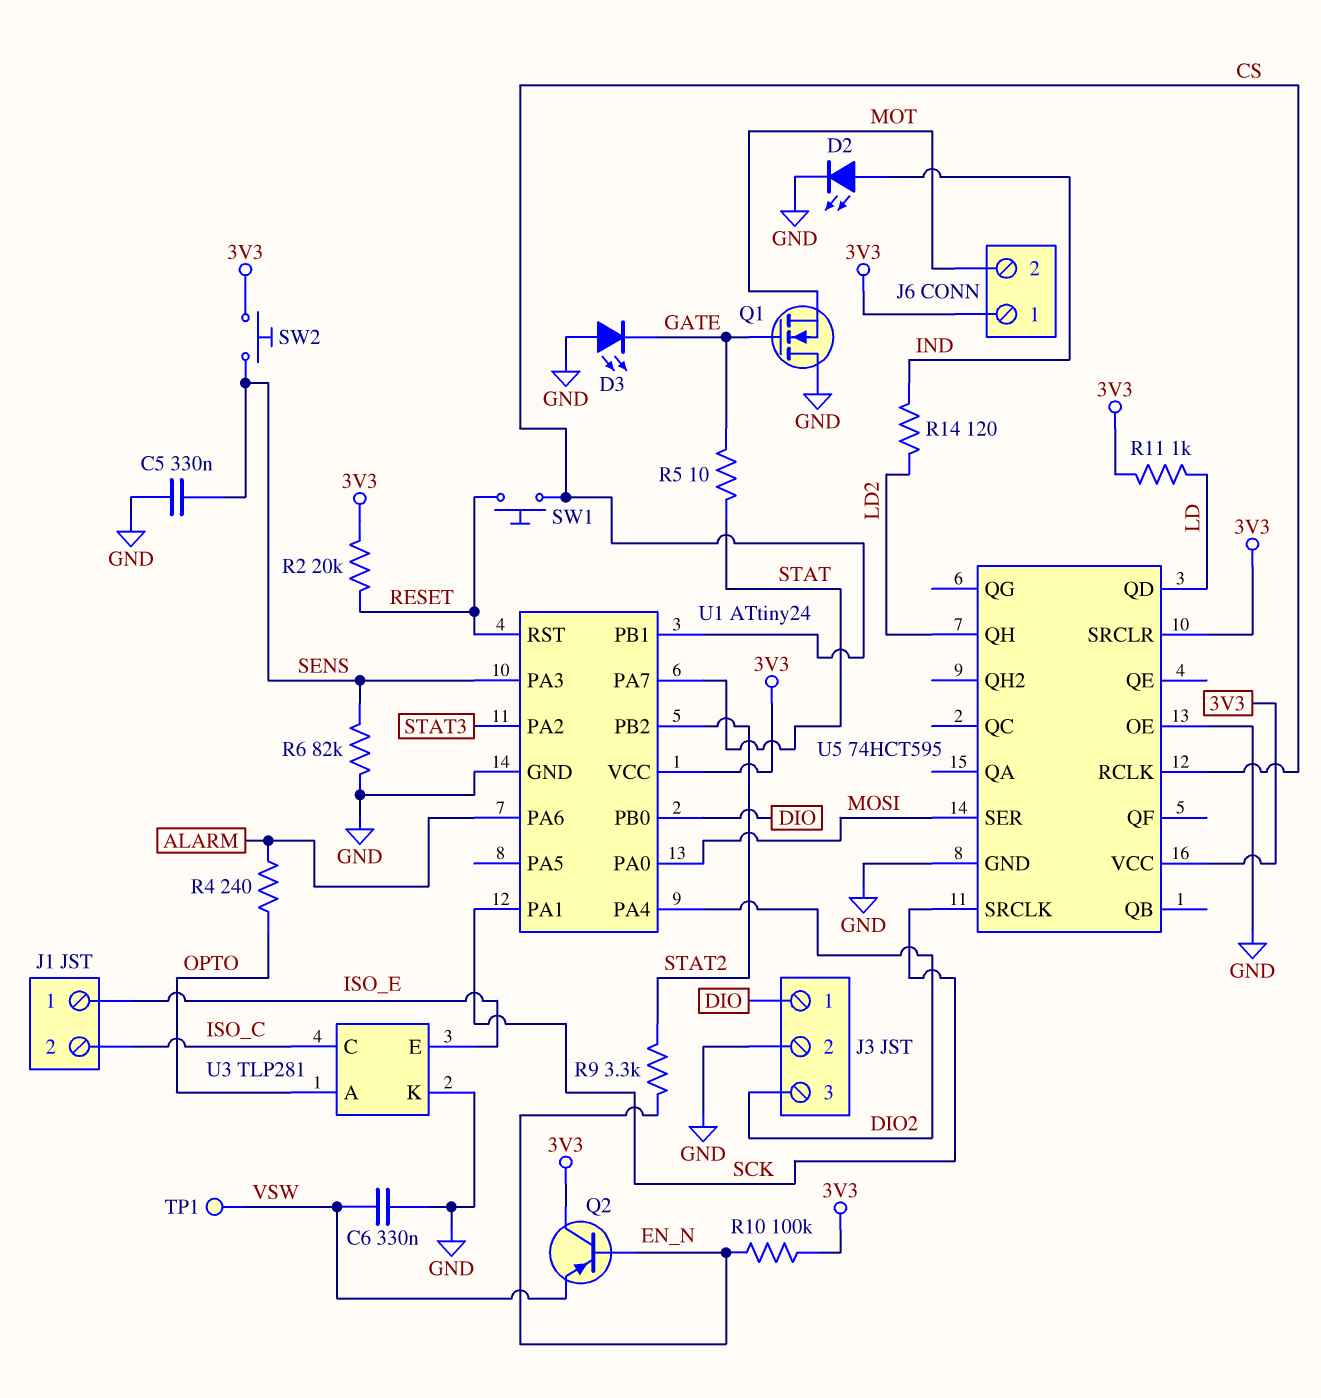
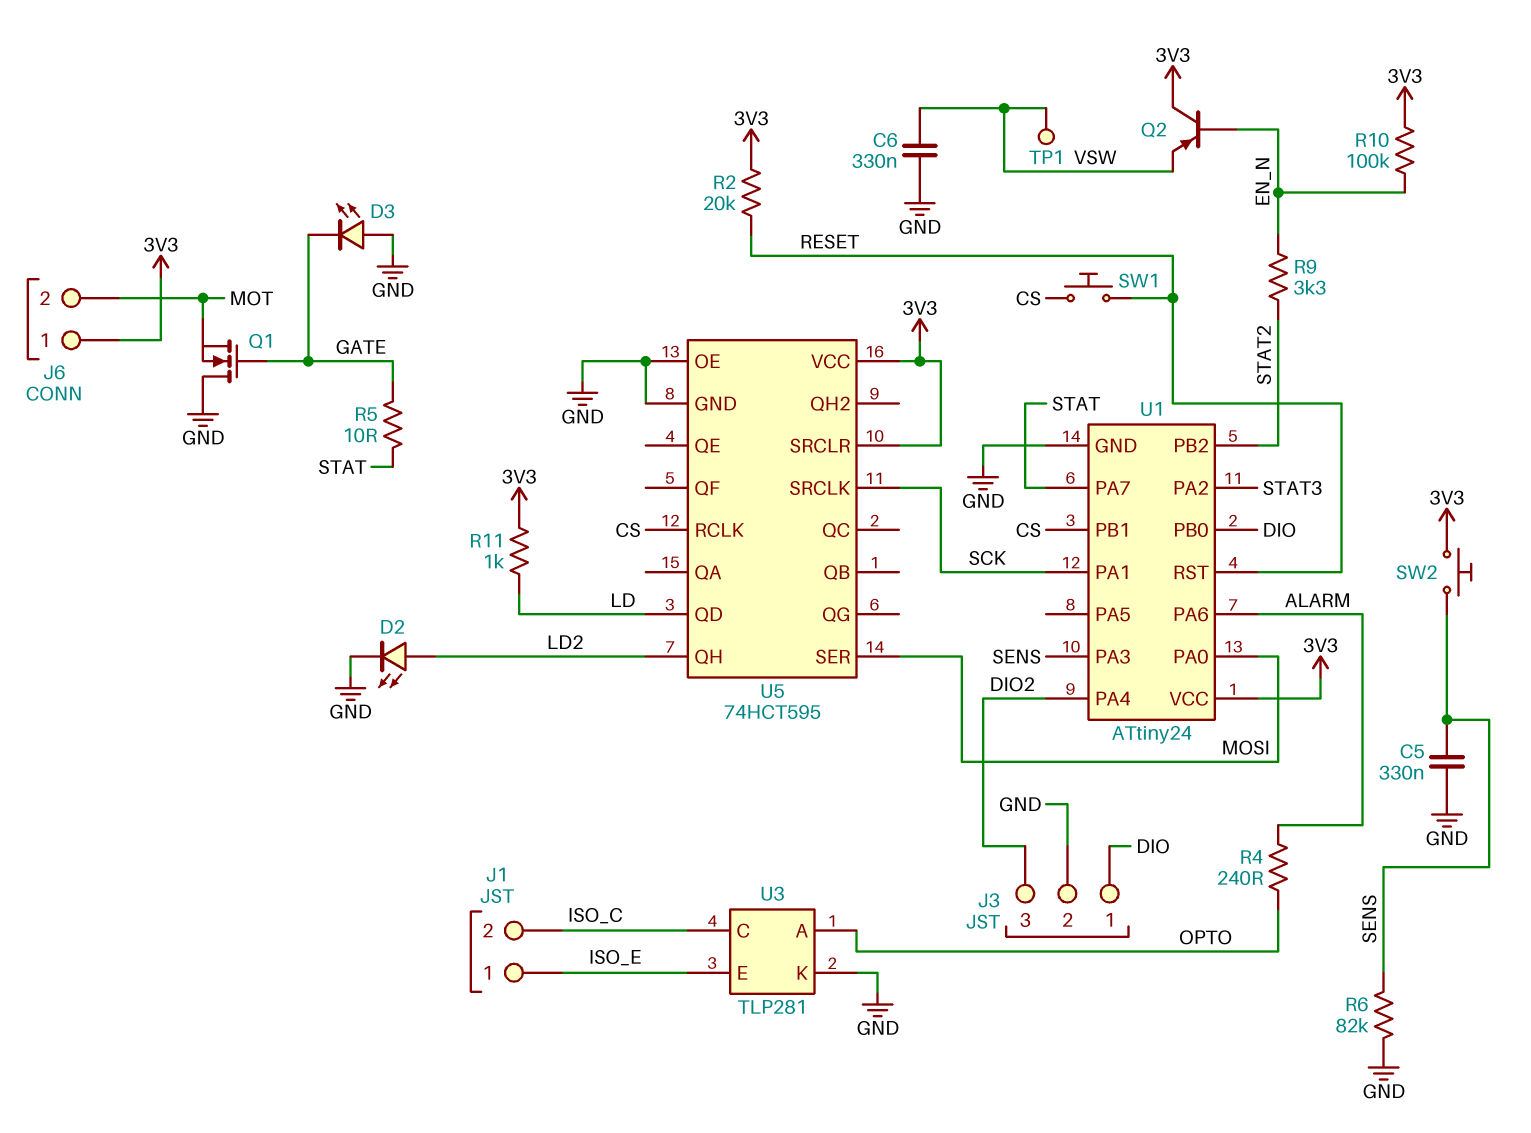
D2: LED (A IND, K GND) -> LED (A LD2, K GND)
R14: 120 (IND, LD2) -> none

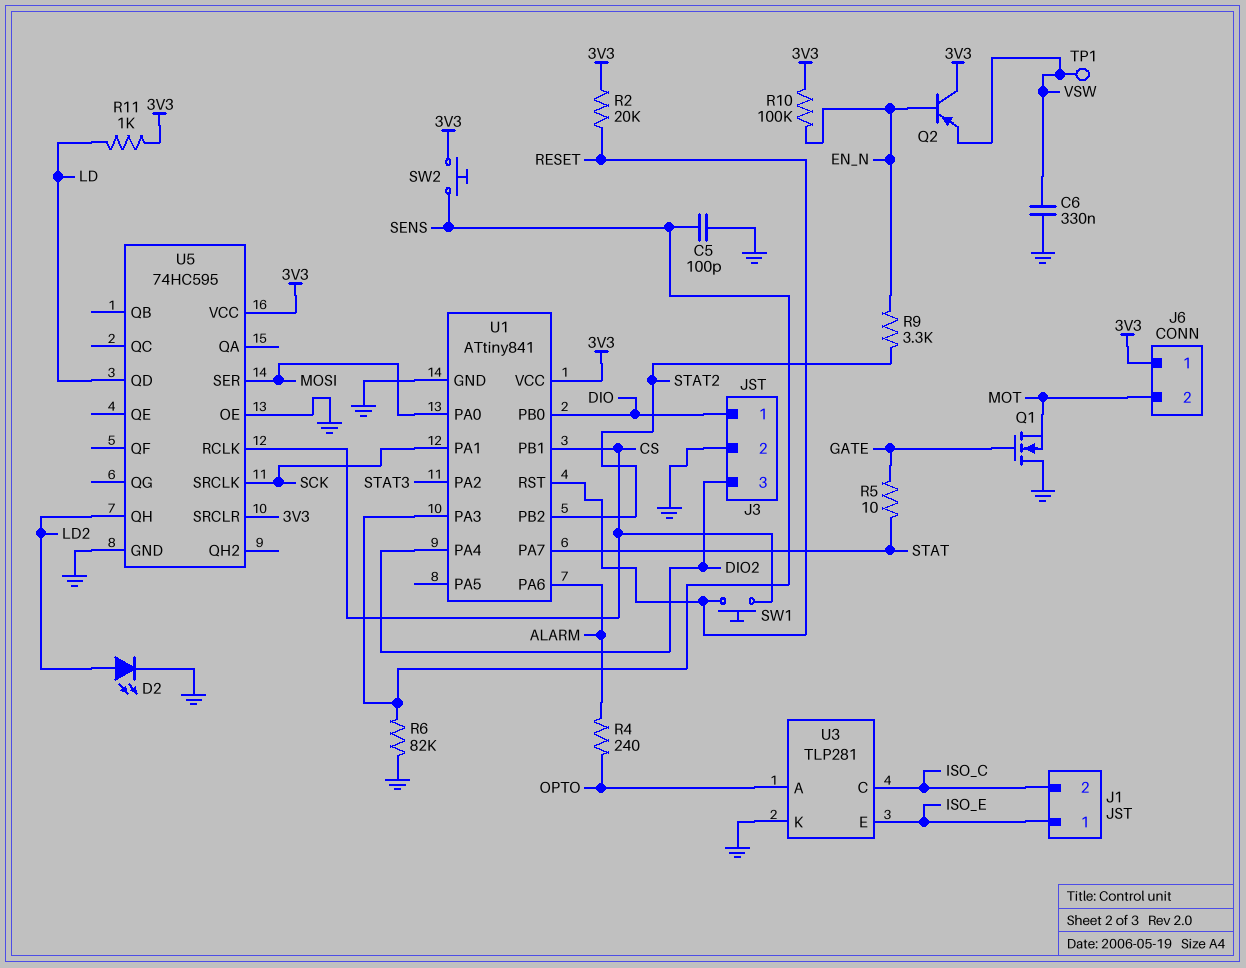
C5: 330nF (GND, SENS) -> 100pF (GND, SENS)
D3: LED (A GND, K GATE) -> none
U1: ATtiny24 -> ATtiny841
U5: 74HCT595 -> 74HC595

